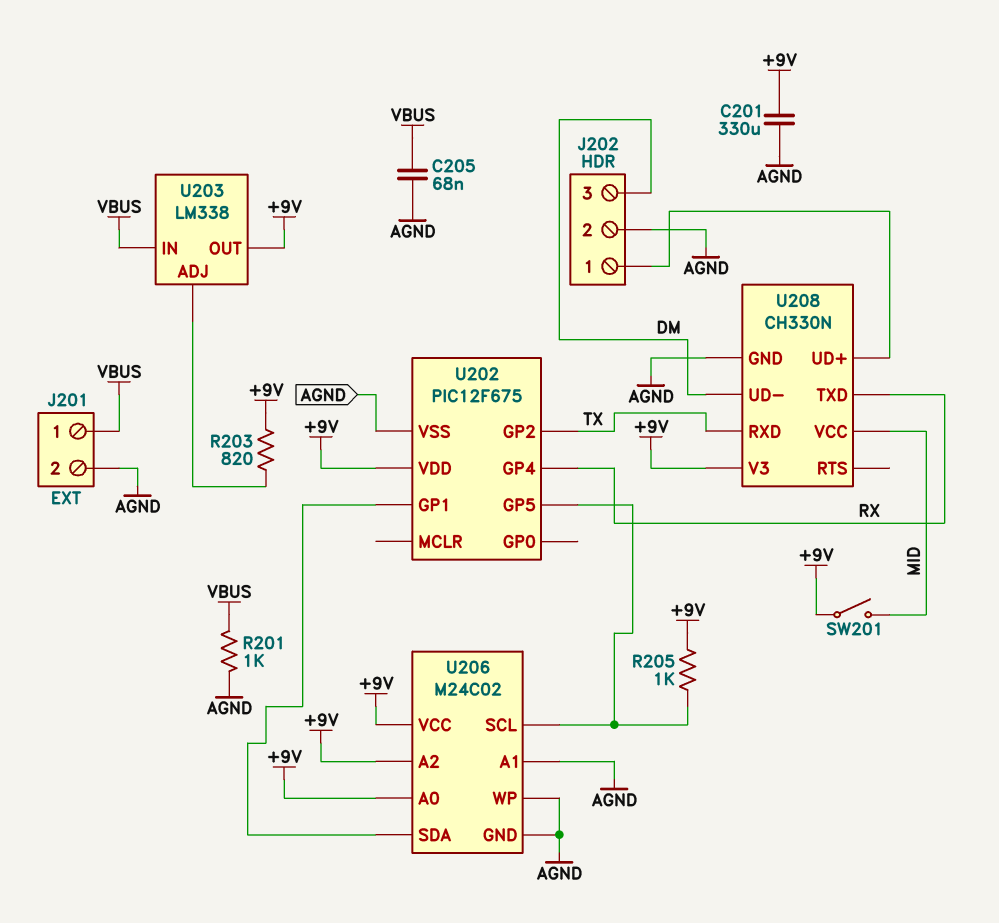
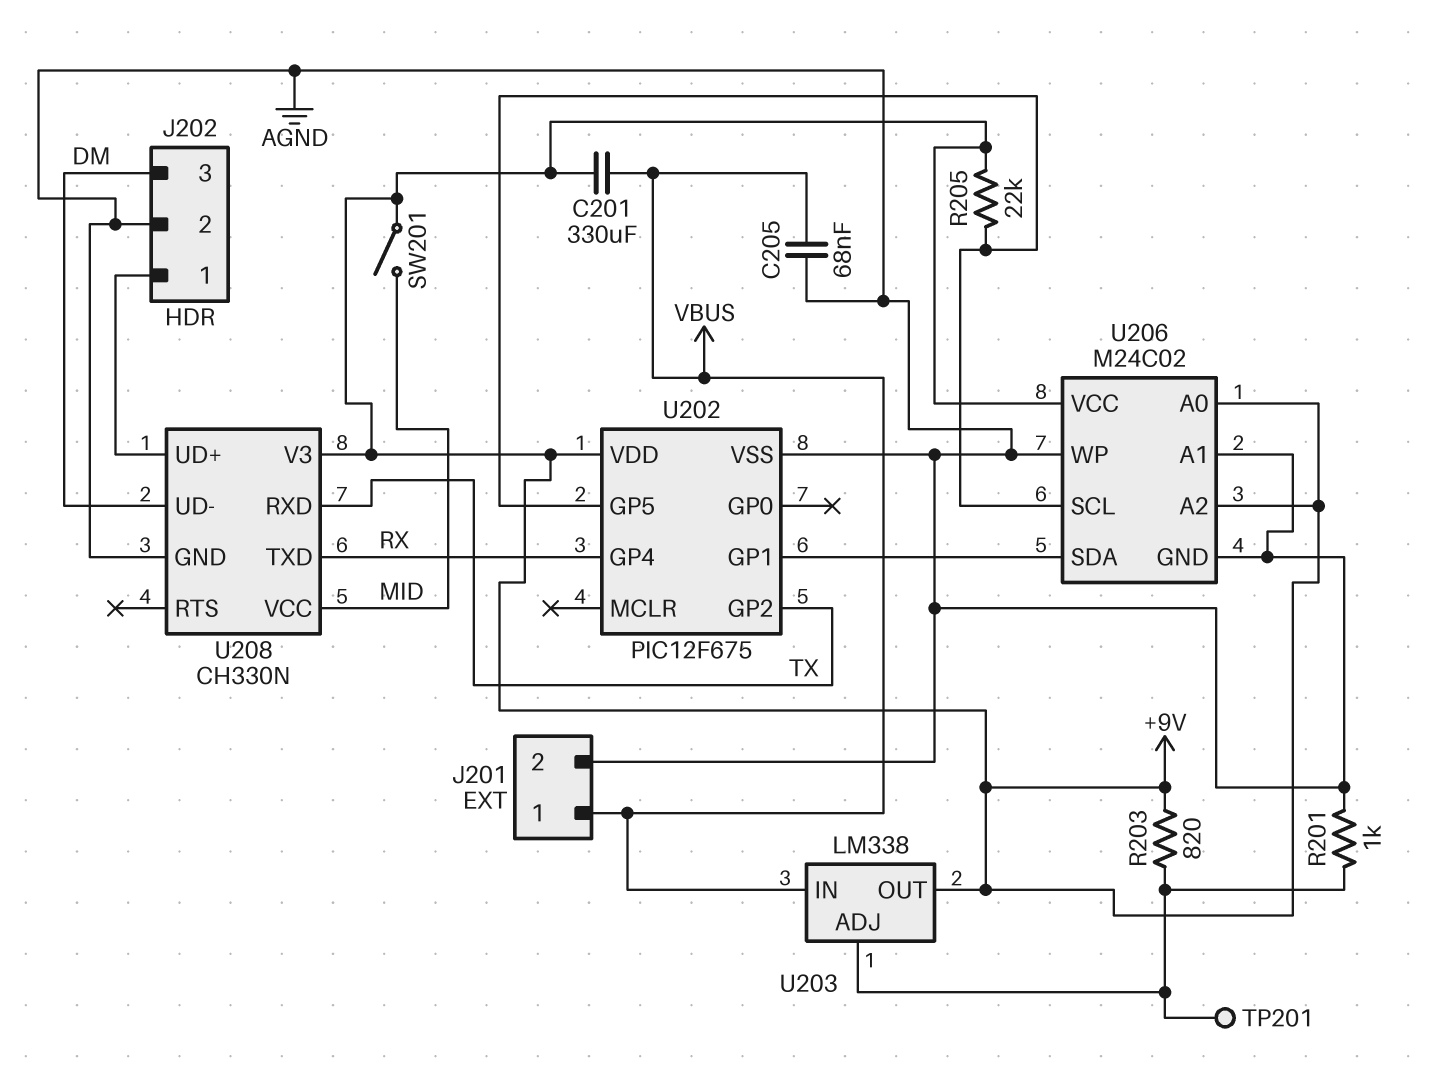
C201: 330uF (+9V, AGND) -> 330uF (+9V, VBUS)
R201: 1k (AGND, VBUS) -> 1k (AGND, U203/ADJ)
R205: 1k (+9V, U202/GP5) -> 22k (+9V, U202/GP5)
TP201: none -> test point (U203/ADJ)

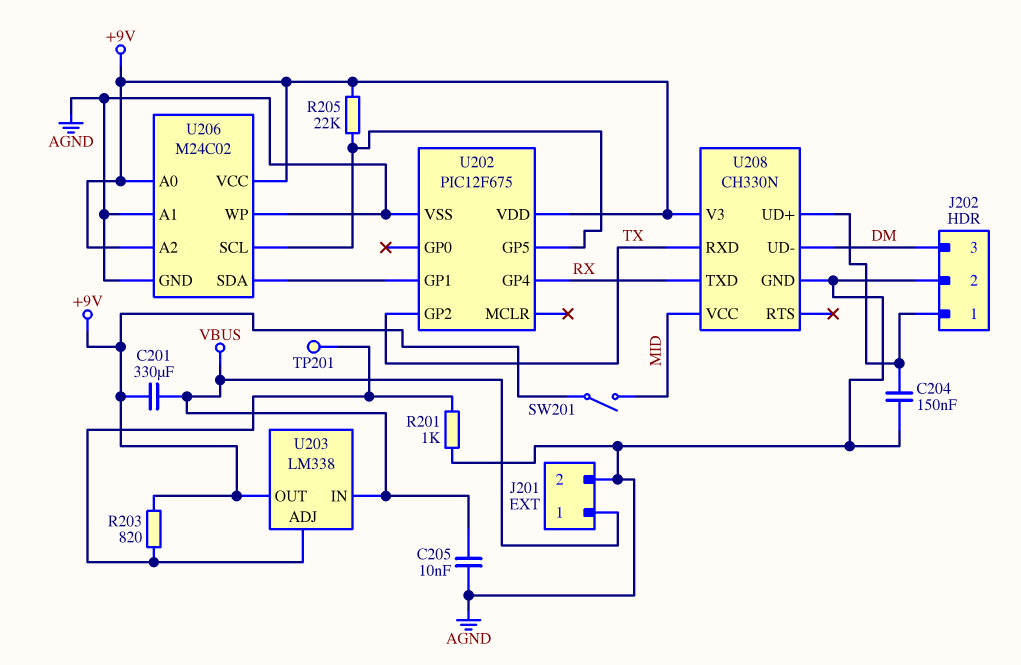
C204: none -> 150nF (AGND, J202/1)
C205: 68nF (AGND, VBUS) -> 10nF (AGND, VBUS)

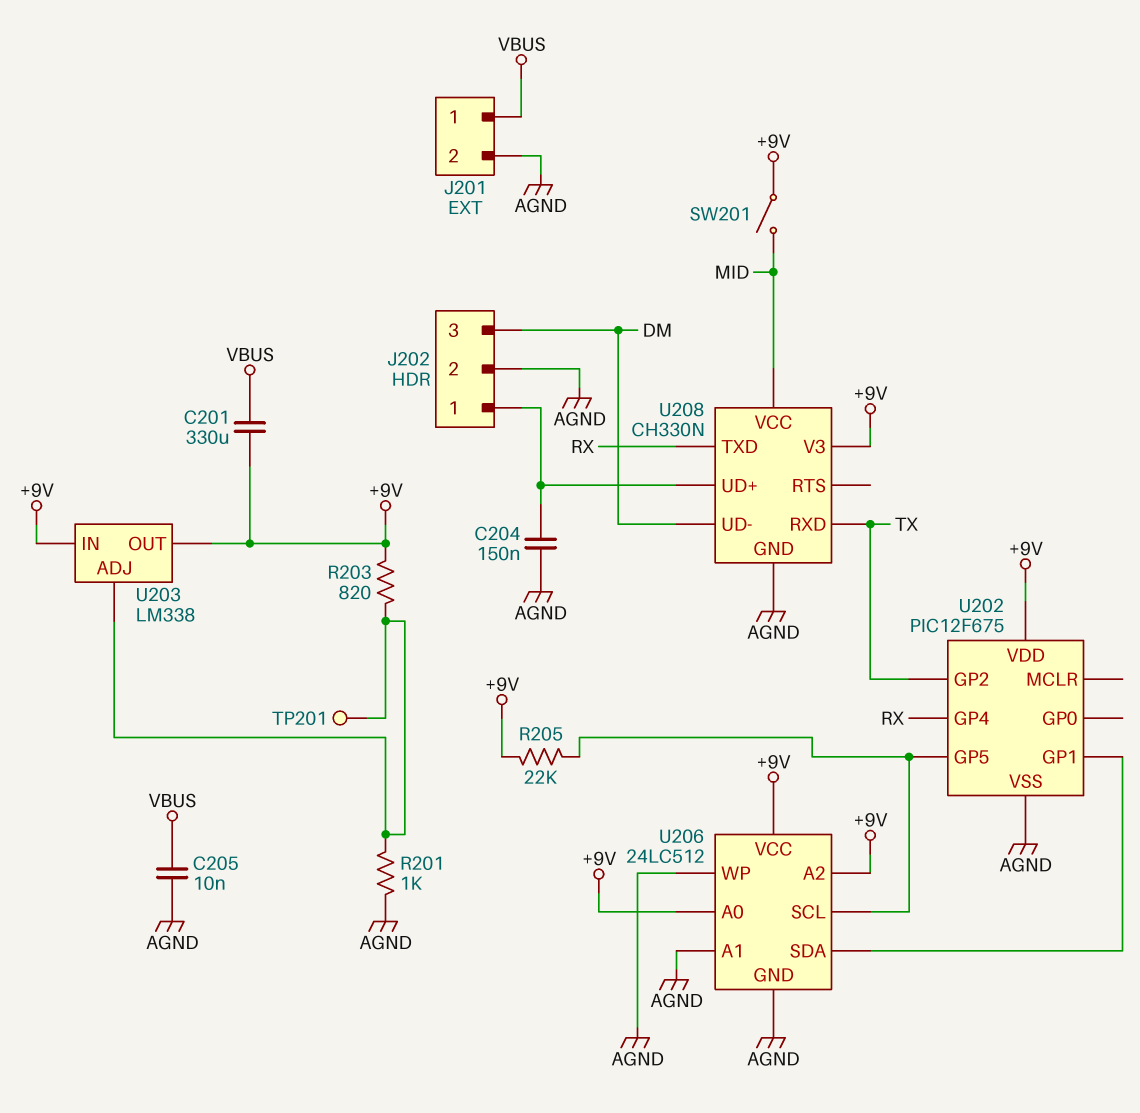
U203 pin IN: VBUS -> +9V
U206: M24C02 -> 24LC512

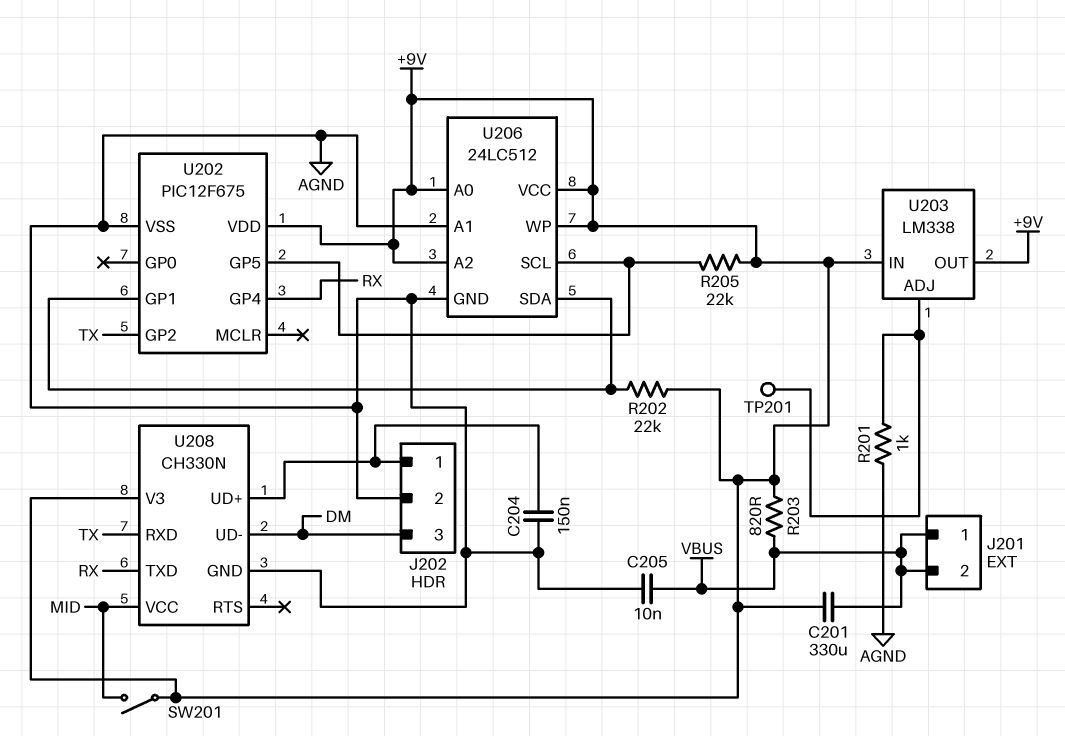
J201 pin 2: AGND -> VBUS
R202: none -> 22k (+9V, U202/GP1)
R203: 820 (+9V, U203/ADJ) -> 820 (+9V, VBUS)
U206 pin WP: AGND -> +9V

